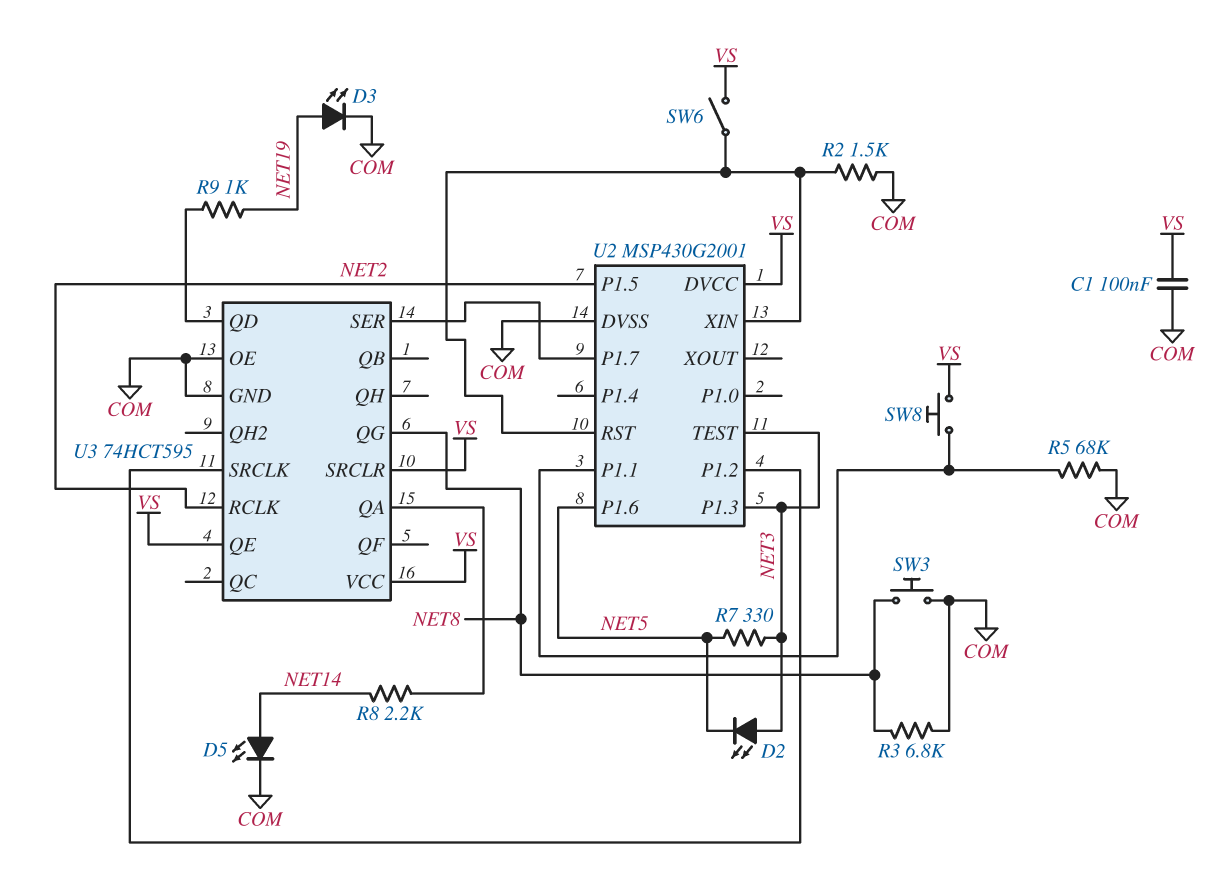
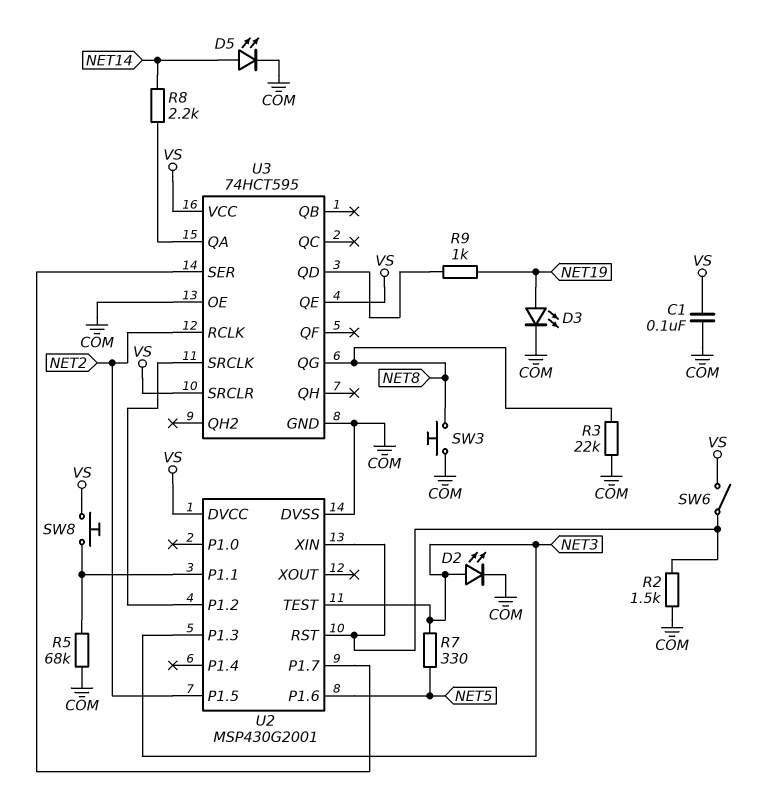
D2: LED (A NET3, K NET5) -> LED (A NET3, K COM)
R3: 6.8k (COM, NET8) -> 22k (COM, NET8)

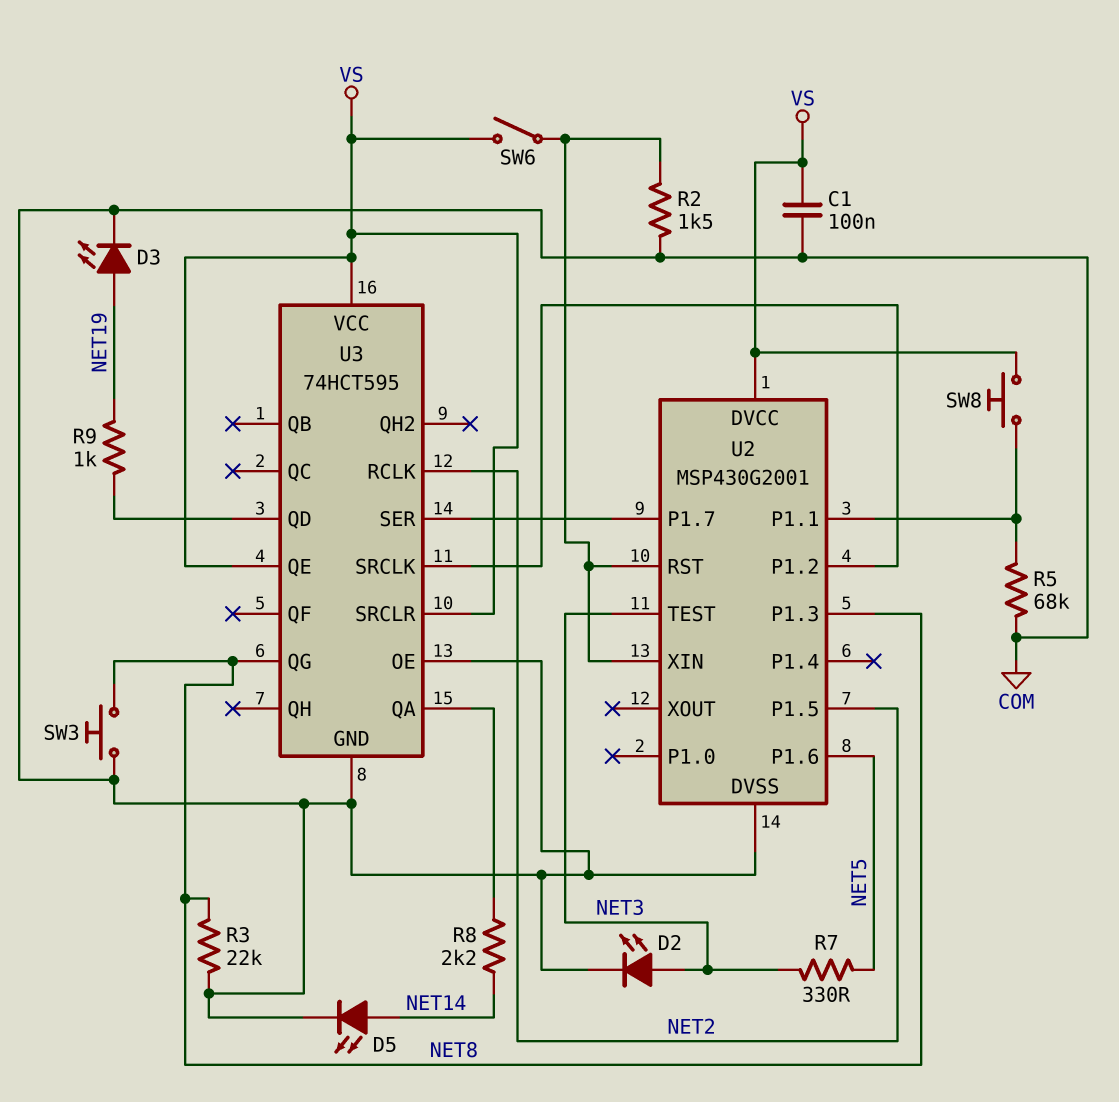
U2 pin P1.3: NET3 -> NET8

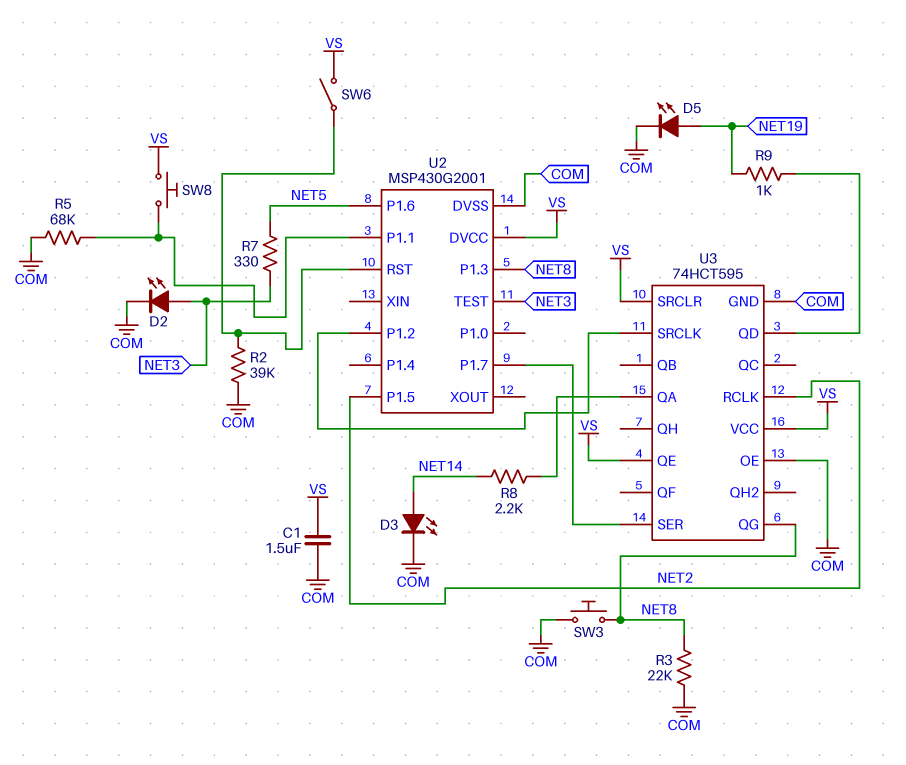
C1: 100nF (COM, VS) -> 1.5uF (COM, VS)
D3: LED (A NET19, K COM) -> LED (A NET14, K COM)
D5: LED (A NET14, K COM) -> LED (A NET19, K COM)
R2: 1.5k (COM, U2/RST) -> 39k (COM, U2/RST)
U2 pin XIN: U2/RST -> none

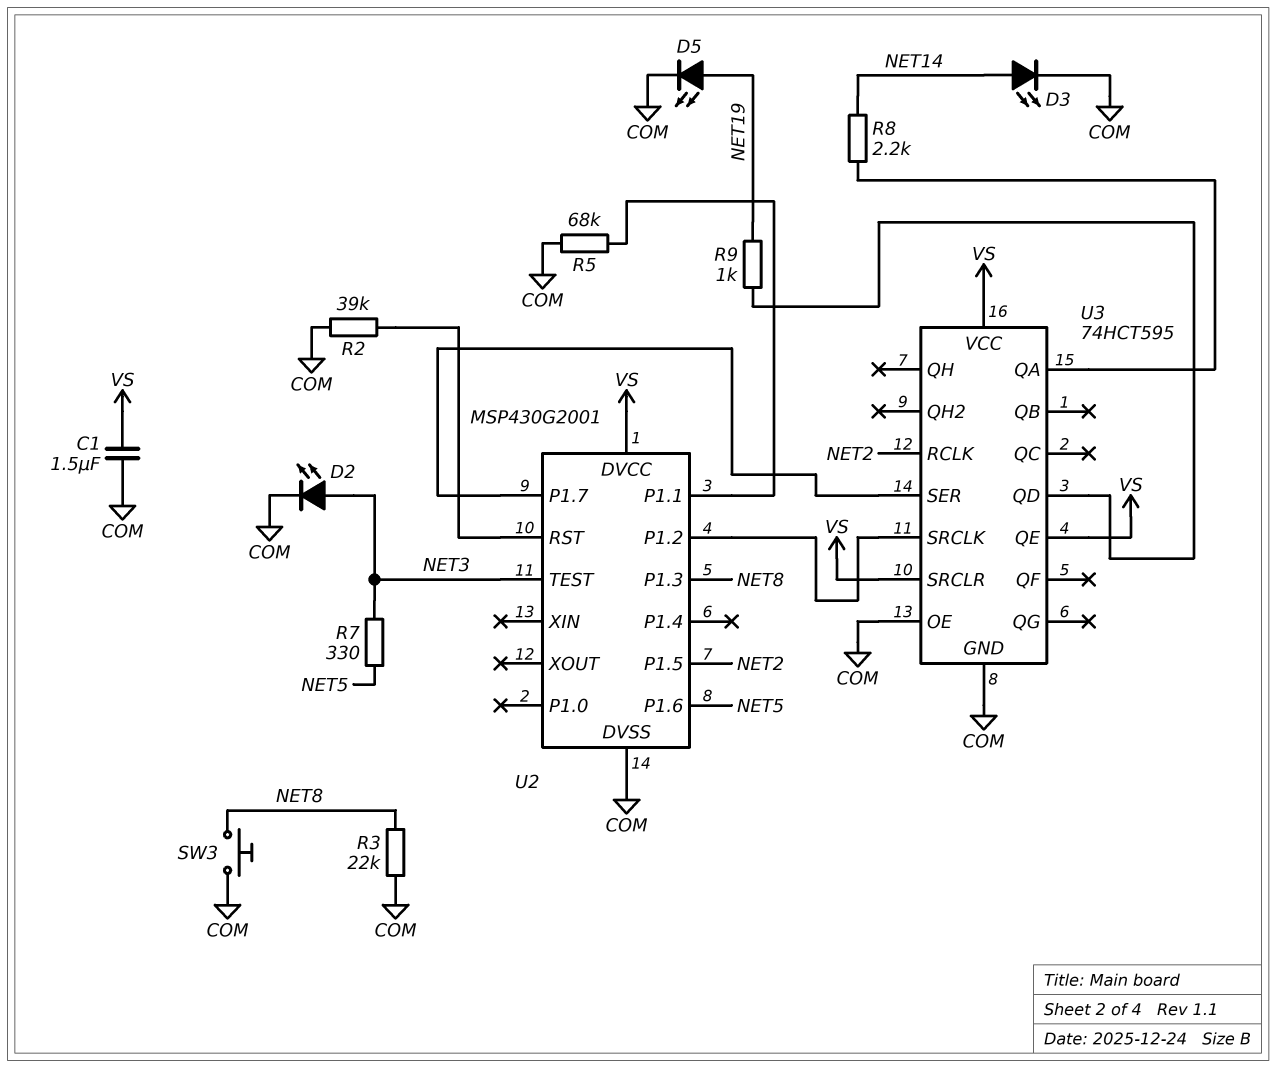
SW6: switch (U2/RST, VS) -> none
SW8: button (U2/P1.1, VS) -> none
U3 pin QG: NET8 -> none

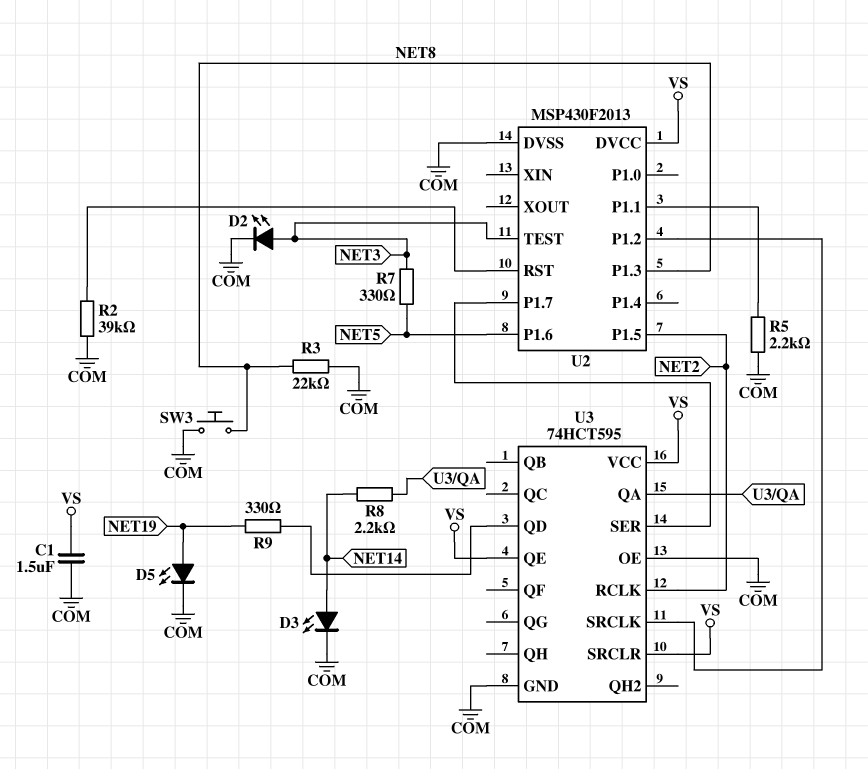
R5: 68k (COM, U2/P1.1) -> 2.2k (COM, U2/P1.1)
R9: 1k (NET19, U3/QD) -> 330 (NET19, U3/QD)
U2: MSP430G2001 -> MSP430F2013

